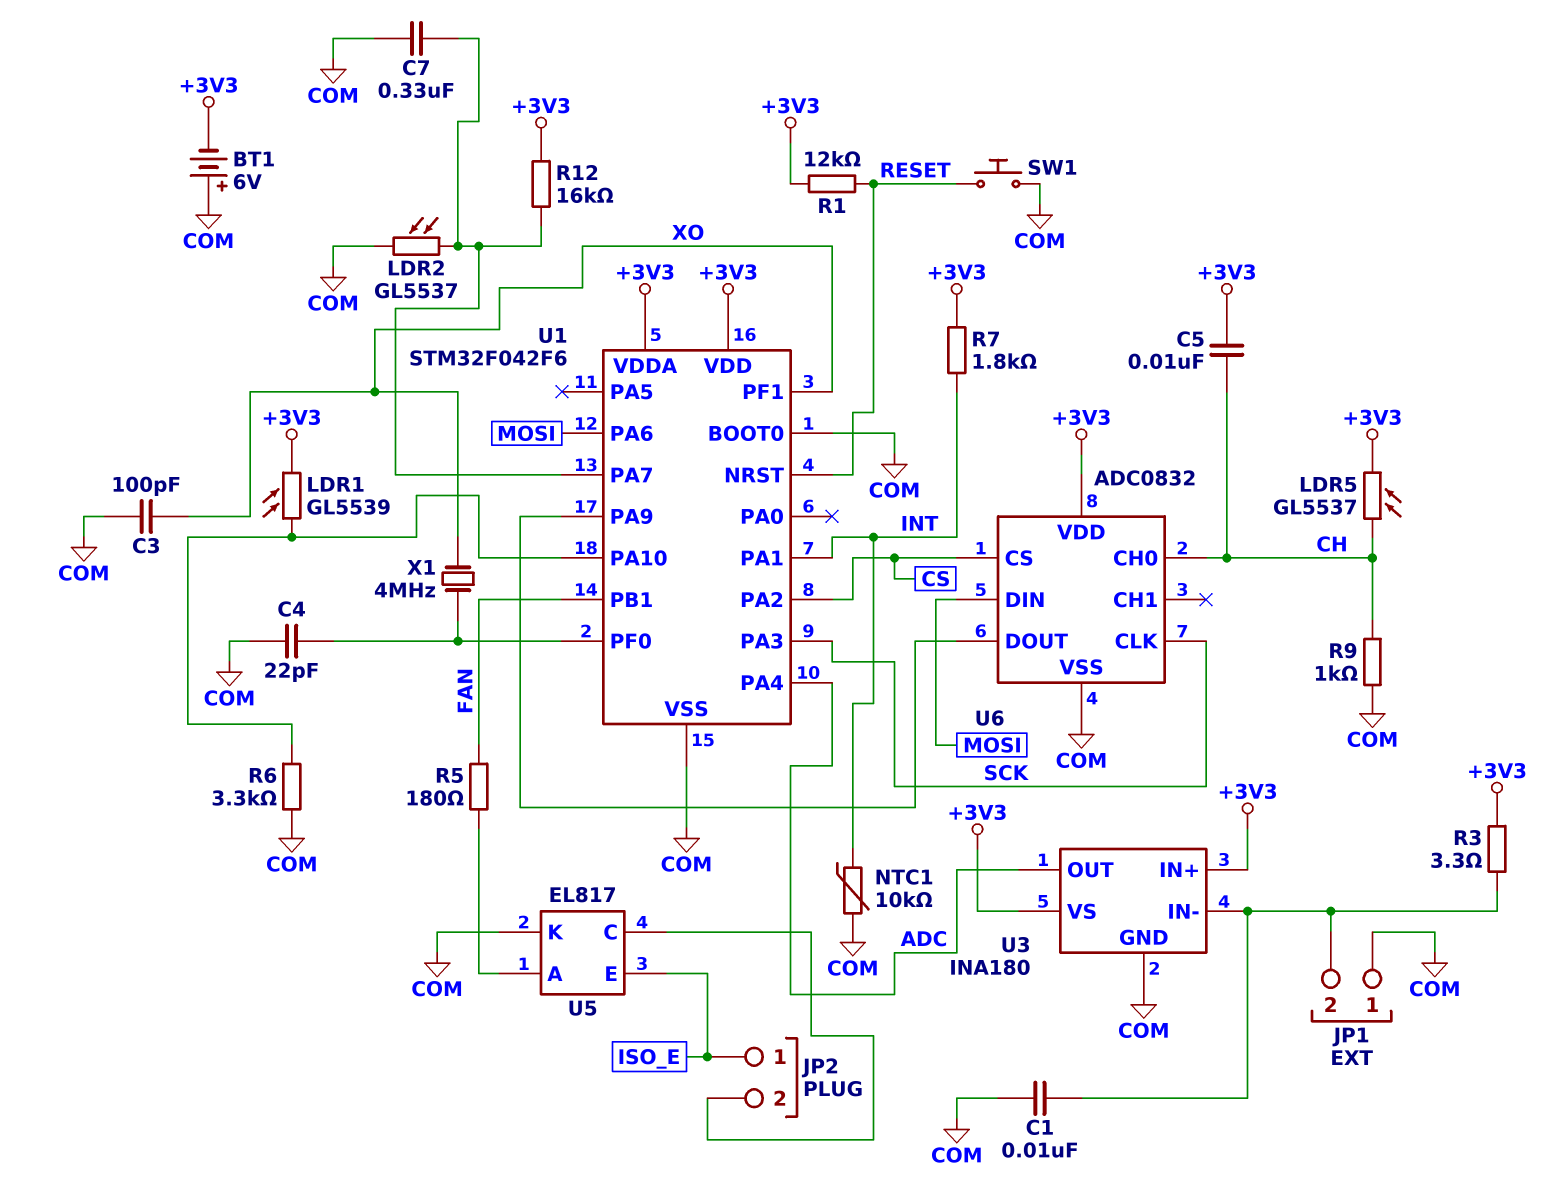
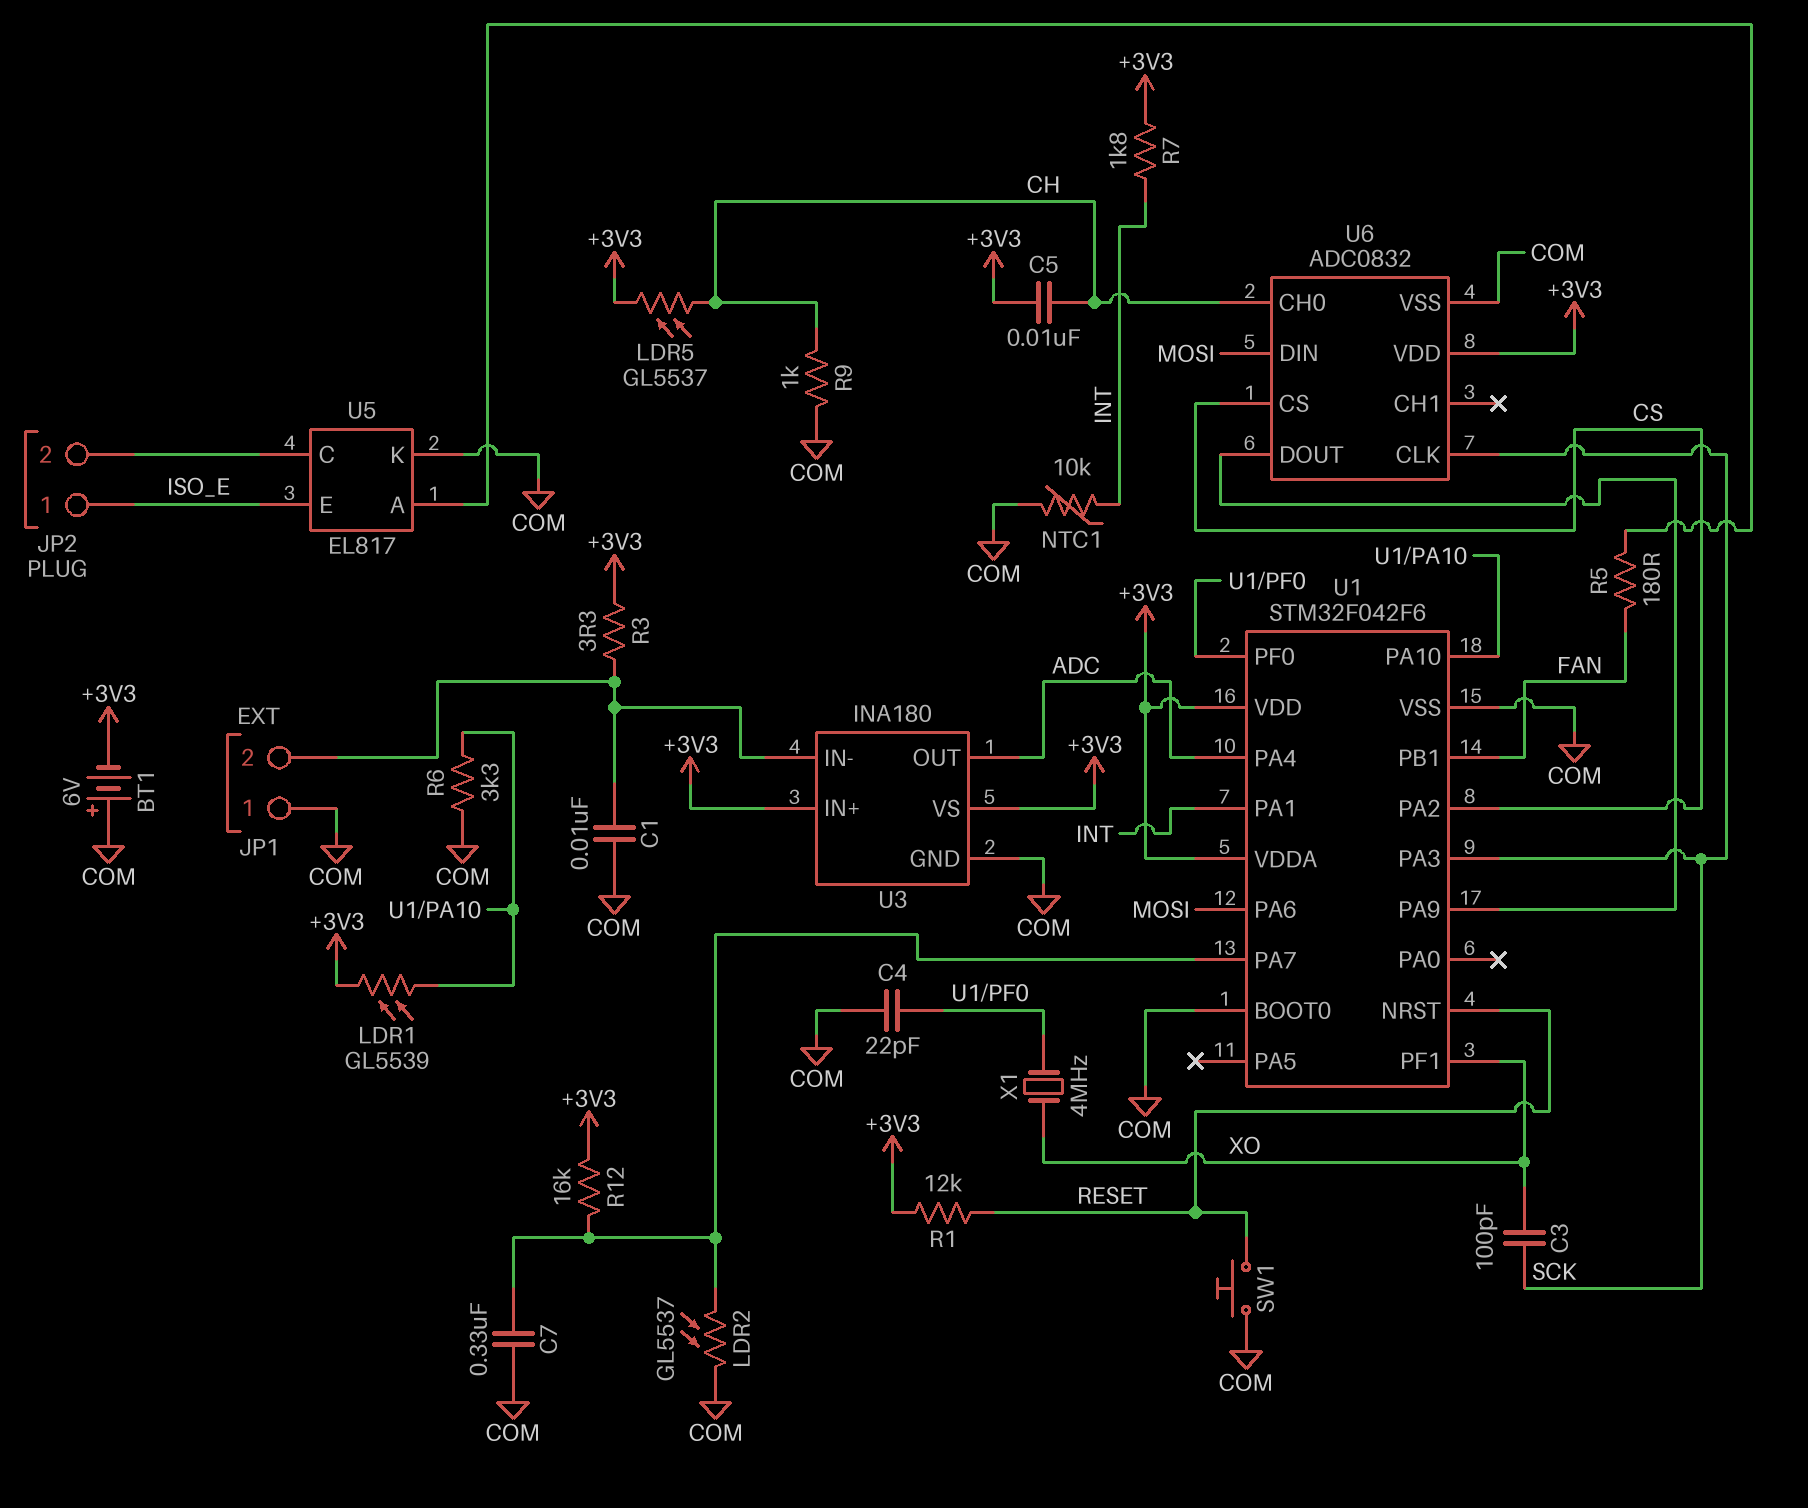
C3: 100pF (COM, XO) -> 100pF (SCK, XO)

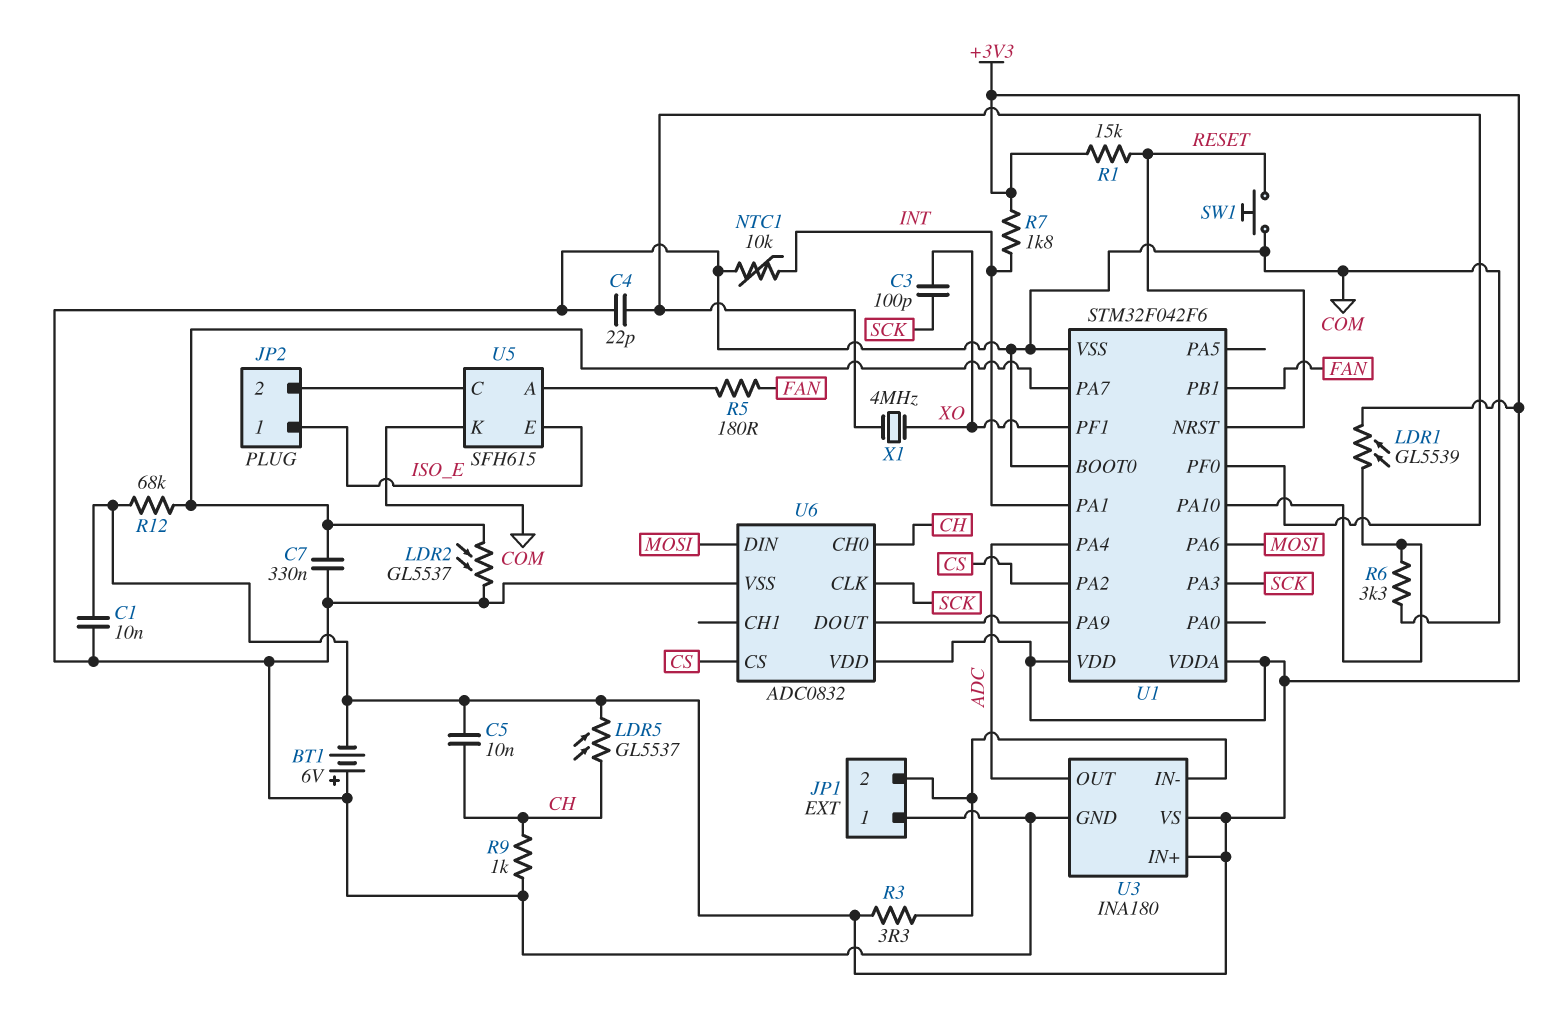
C1: 10nF (COM, JP1/2) -> 10nF (+3V3, COM)
R1: 12k (+3V3, RESET) -> 15k (+3V3, RESET)
R12: 16k (+3V3, U1/PA7) -> 68k (+3V3, U1/PA7)
U5: EL817 -> SFH615

